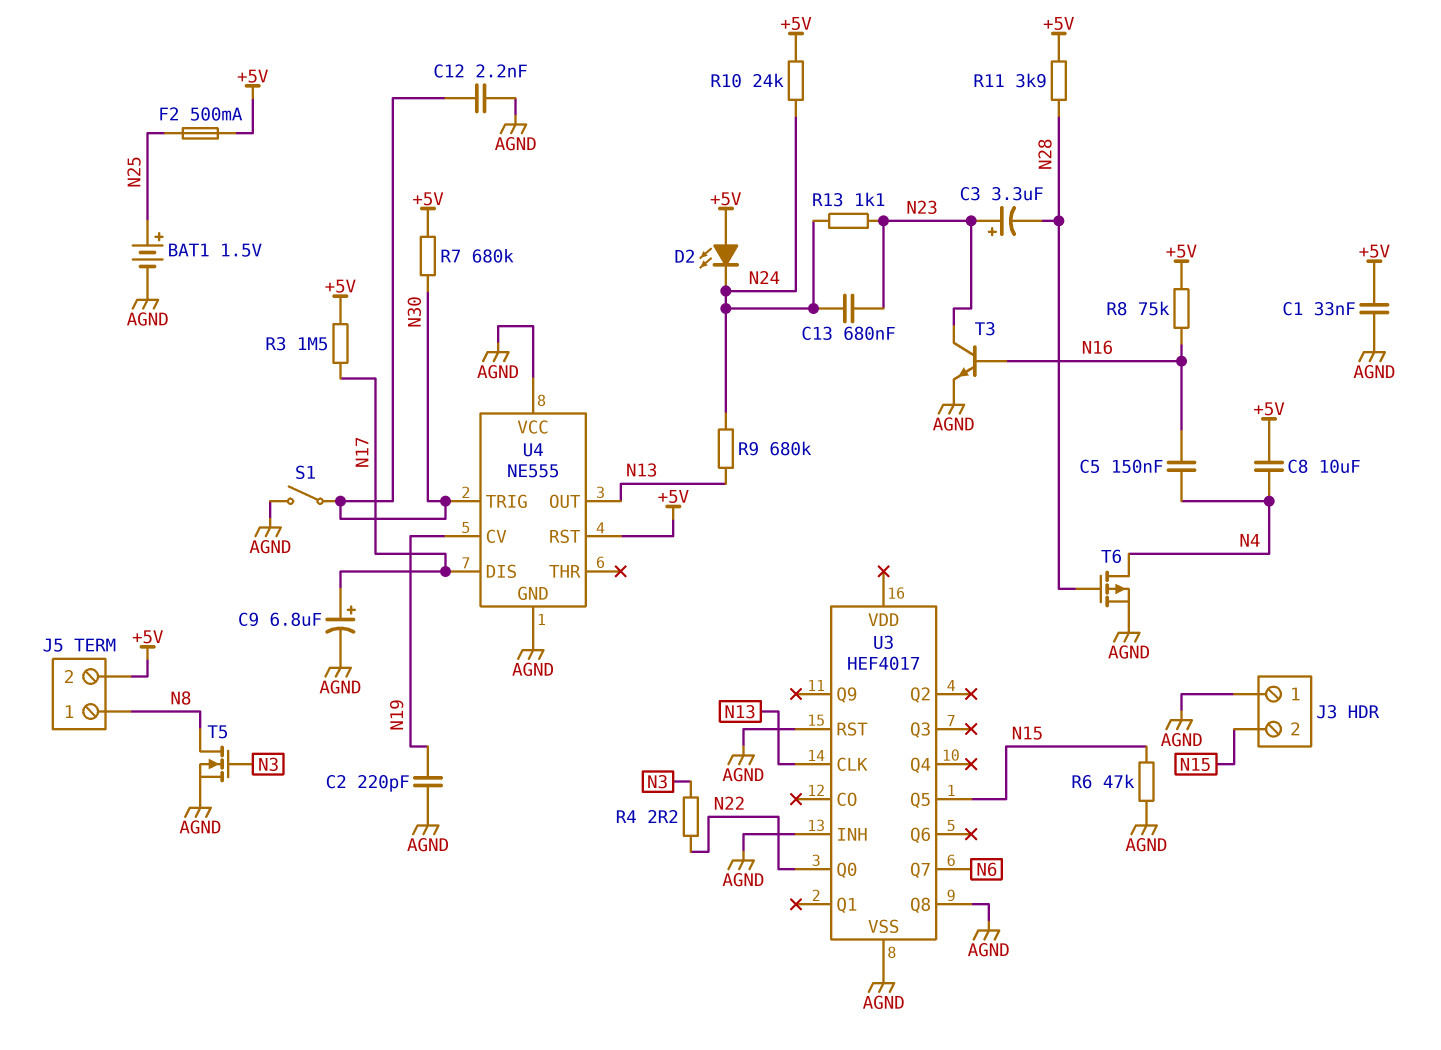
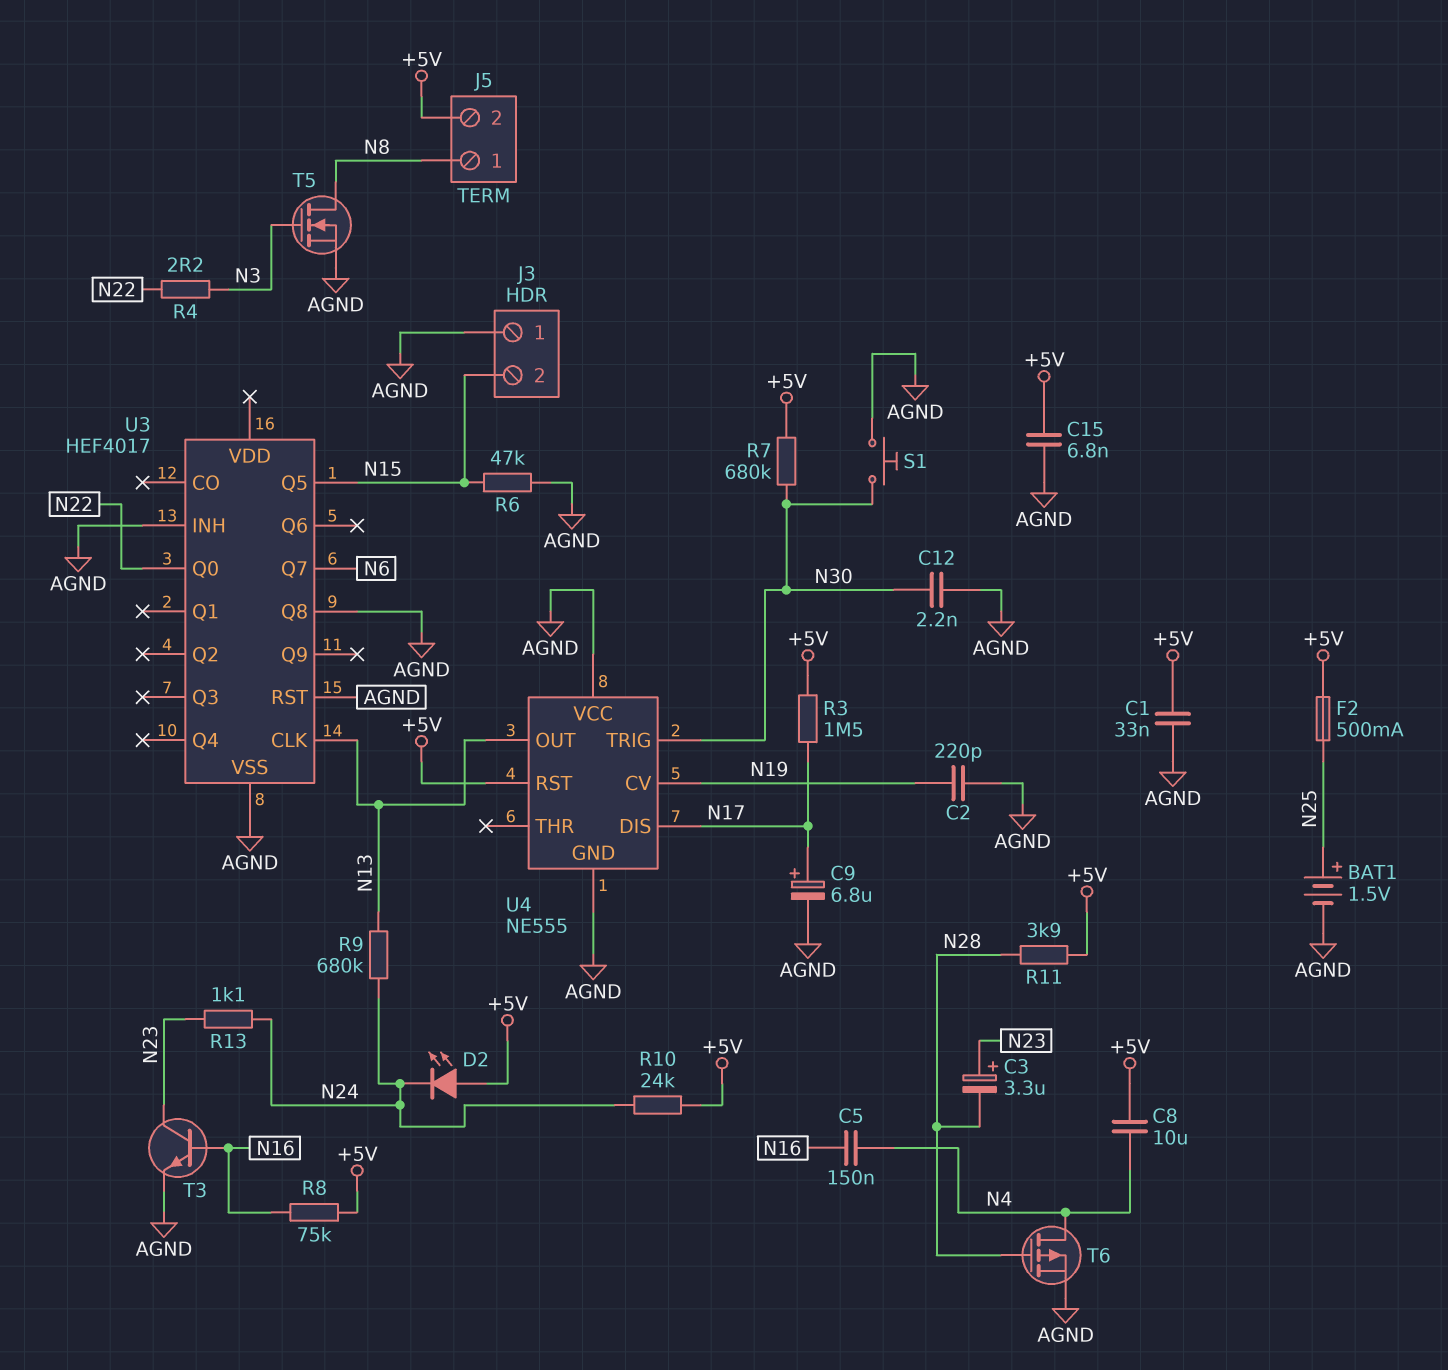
C13: 680nF (N23, N24) -> none
C15: none -> 6.8nF (+5V, AGND)
S1: switch (AGND, N30) -> button (AGND, N30)

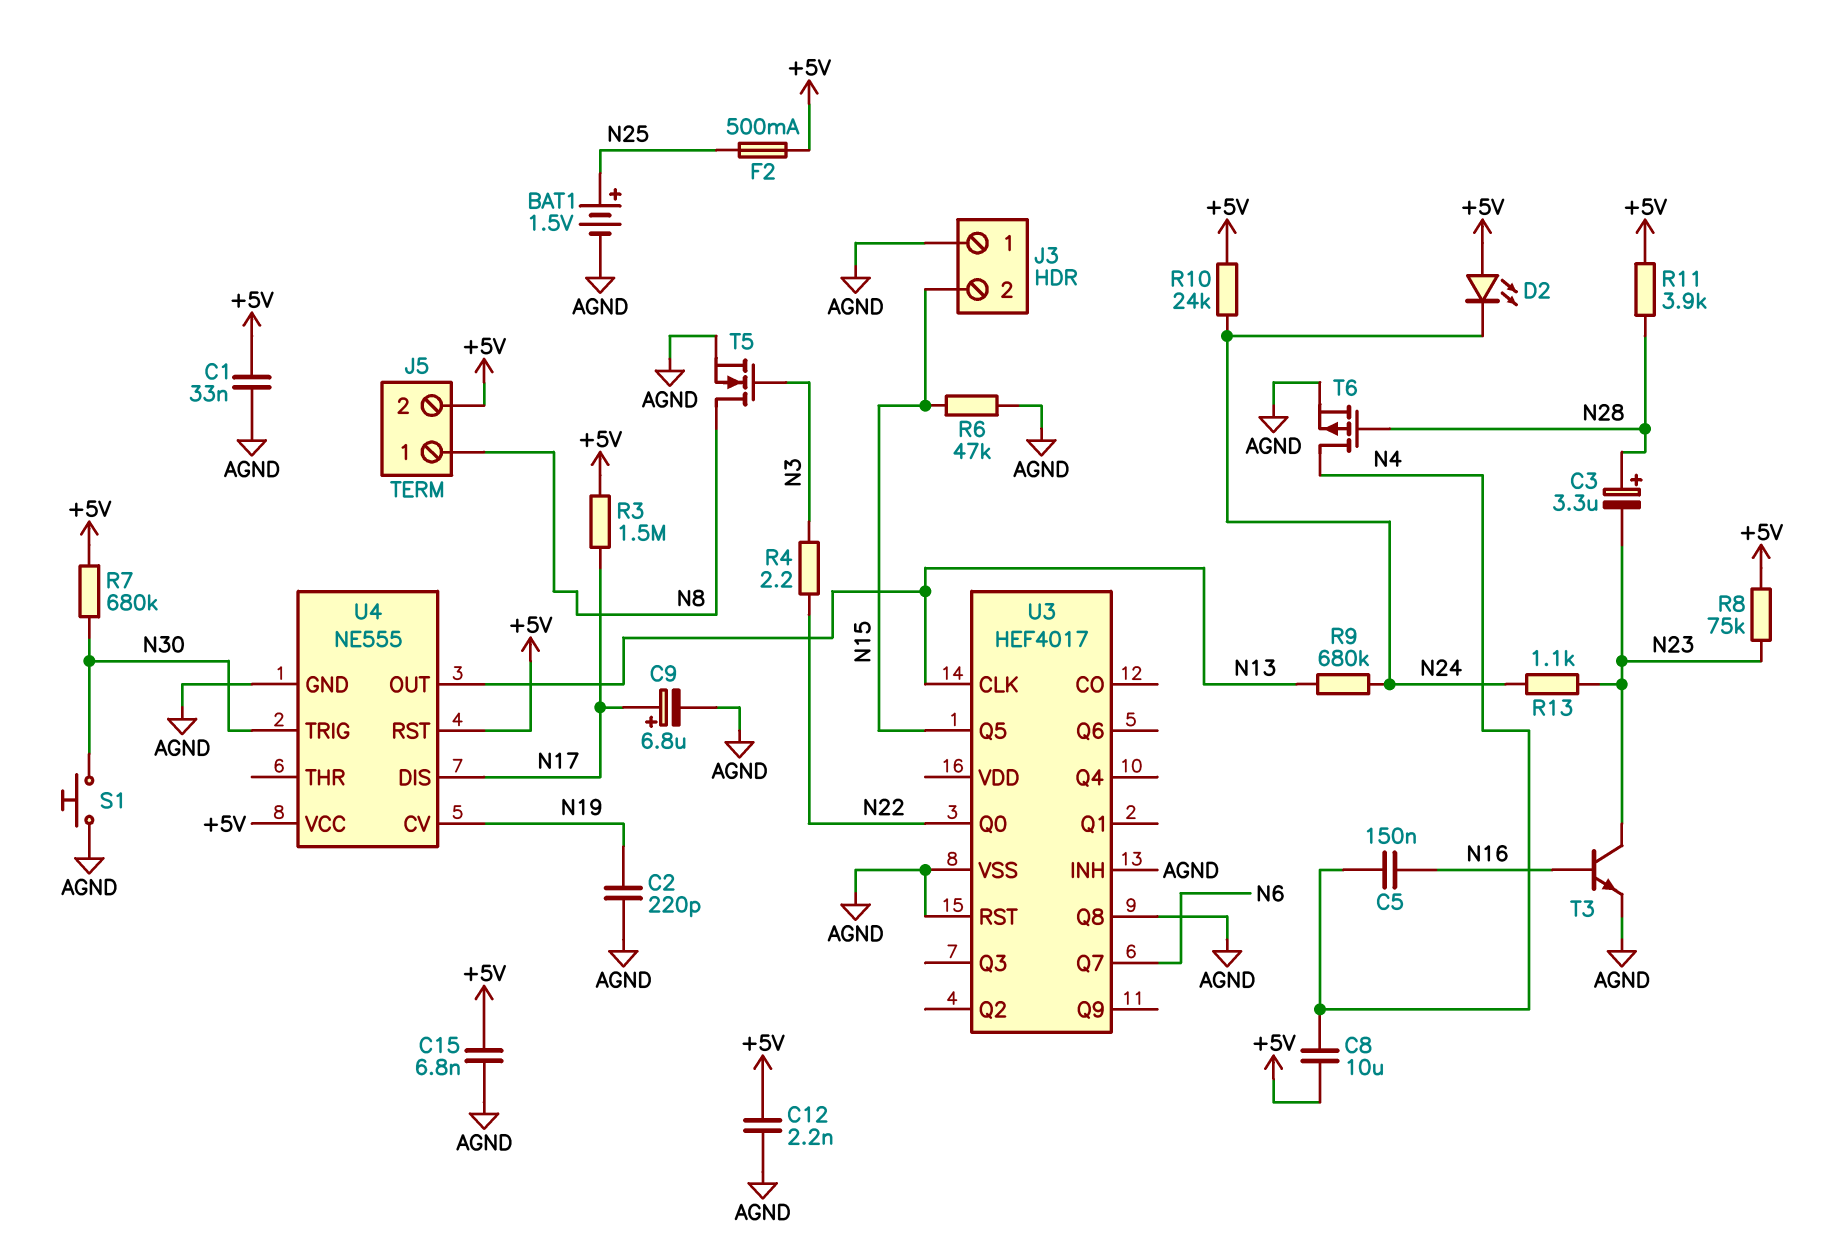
C3: 3.3uF (plus N23, minus N28) -> 3.3uF (plus N28, minus N23)
C12: 2.2nF (AGND, N30) -> 2.2nF (+5V, AGND)
R8: 75k (+5V, N16) -> 75k (+5V, N23)
U4 pin VCC: AGND -> +5V

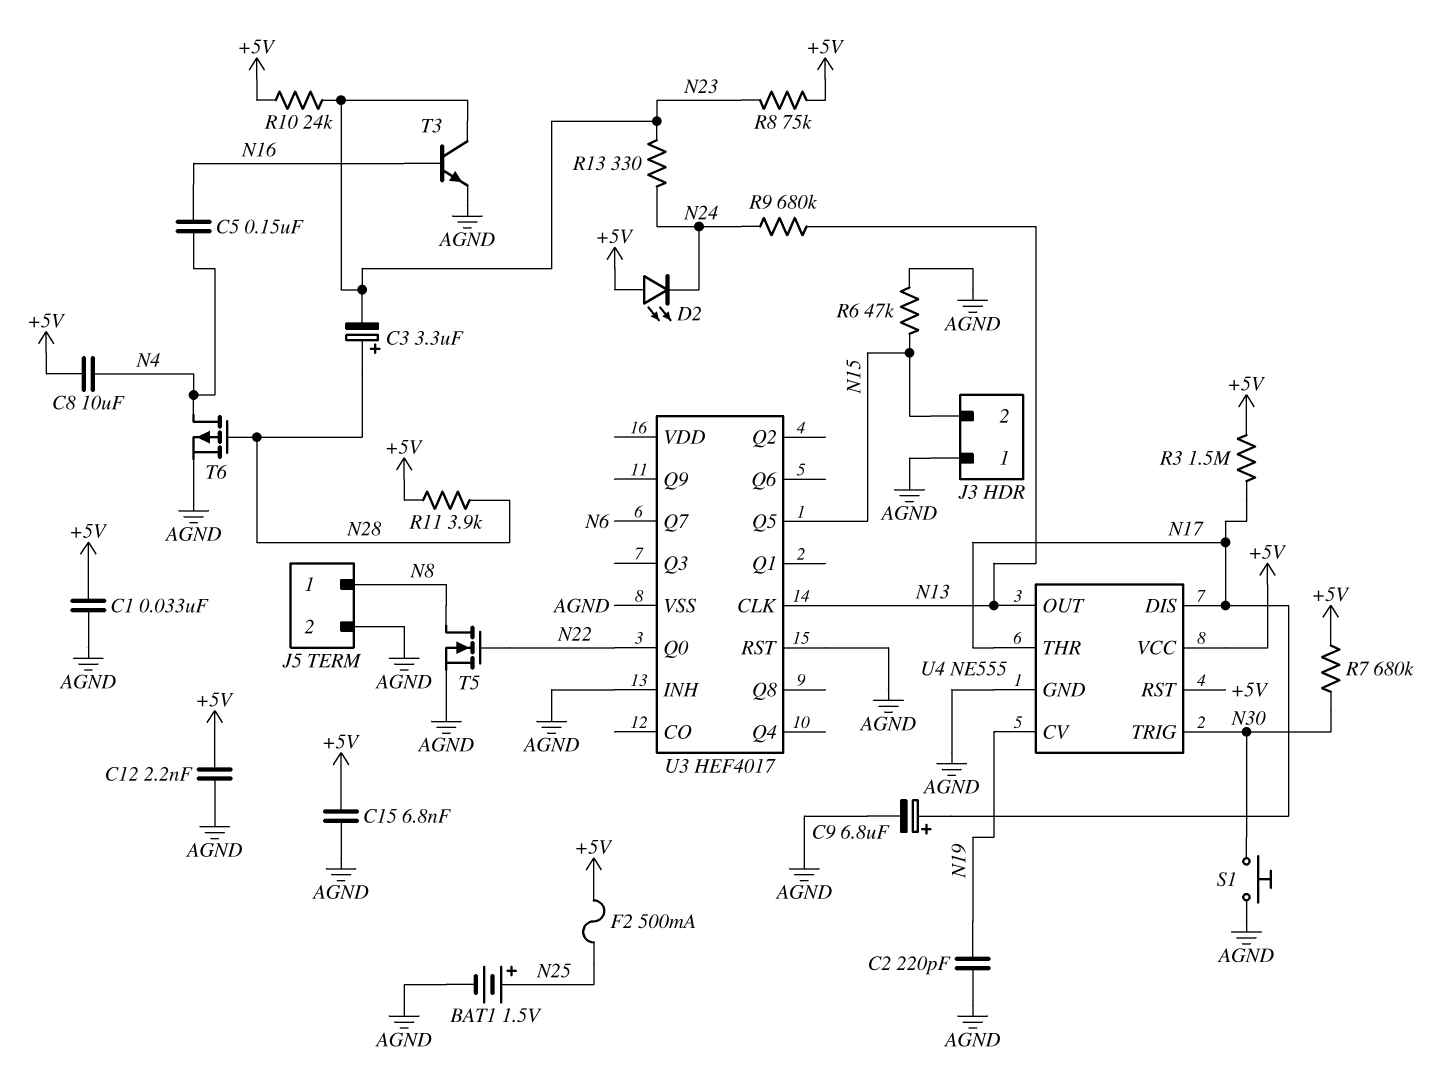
J5 pin 2: +5V -> AGND
R4: 2.2 (N3, N22) -> none
R10: 24k (+5V, N24) -> 24k (+5V, N23)
R13: 1.1k (N23, N24) -> 330 (N23, N24)
T5: NMOS (G N3, D N8, S AGND) -> NMOS (G N22, D N8, S AGND)
U3 pin Q8: AGND -> none
U4 pin THR: none -> N17

